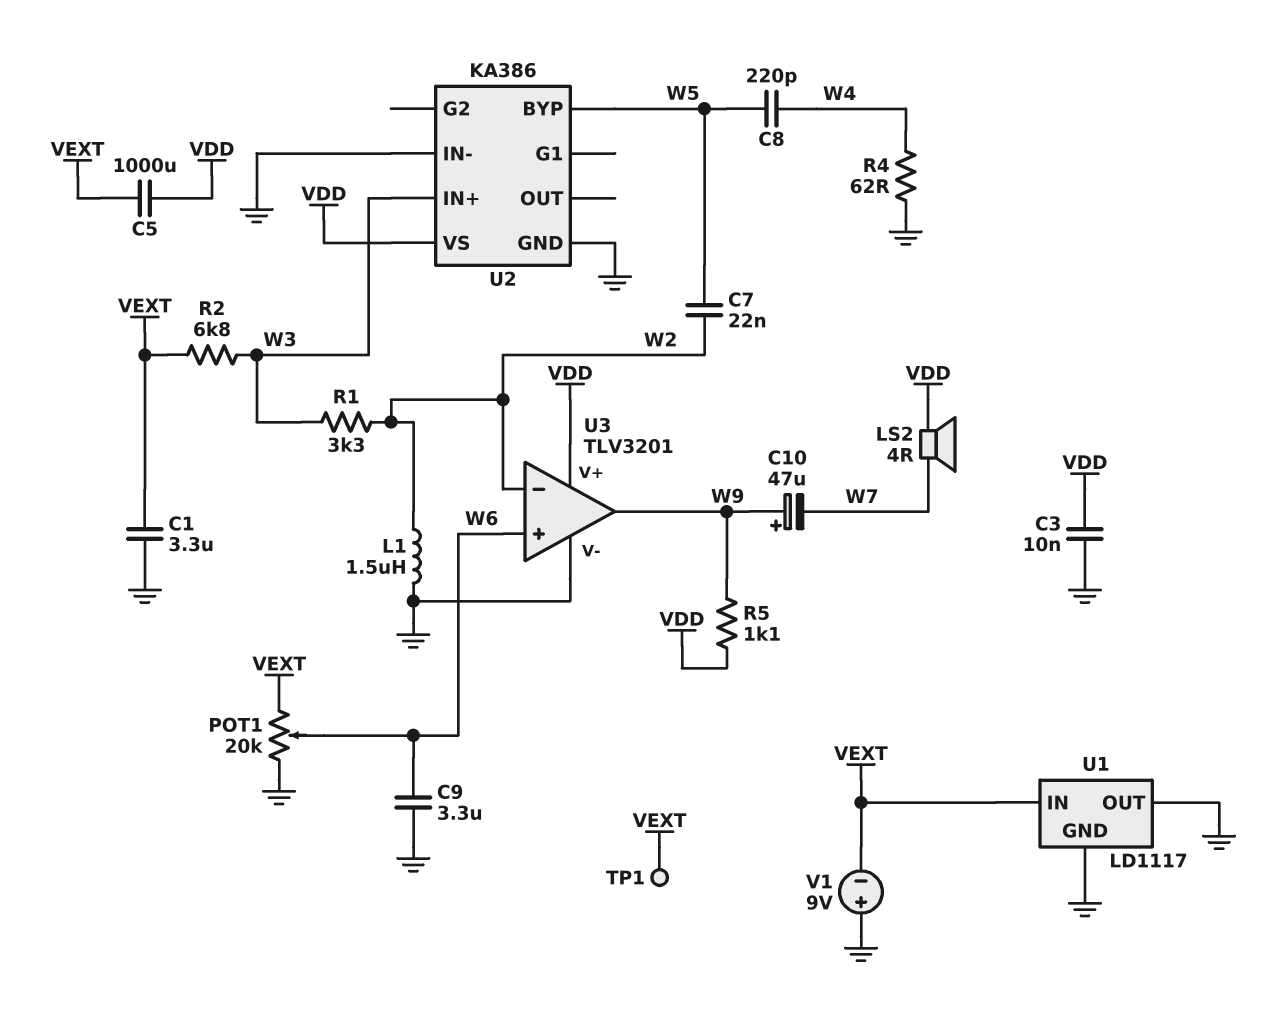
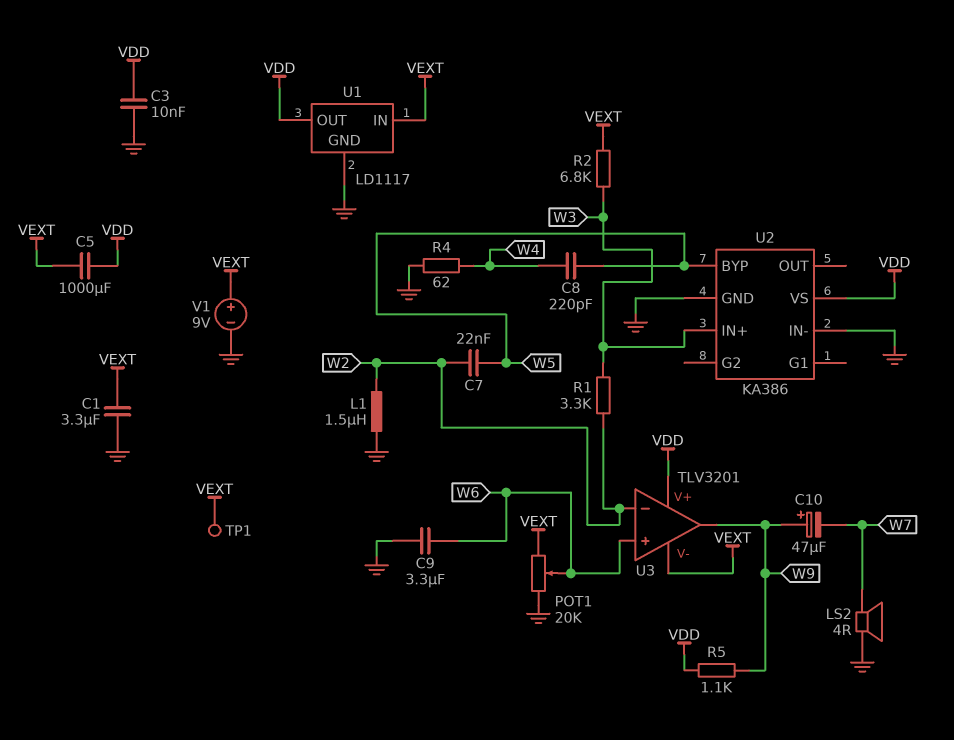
LS2: speaker 4R (VDD, W7) -> speaker 4R (GND, W7)
U1 pin OUT: GND -> VDD
U3 pin V-: GND -> VEXT
V1: 9V (plus GND, minus VEXT) -> 9V (plus VEXT, minus GND)

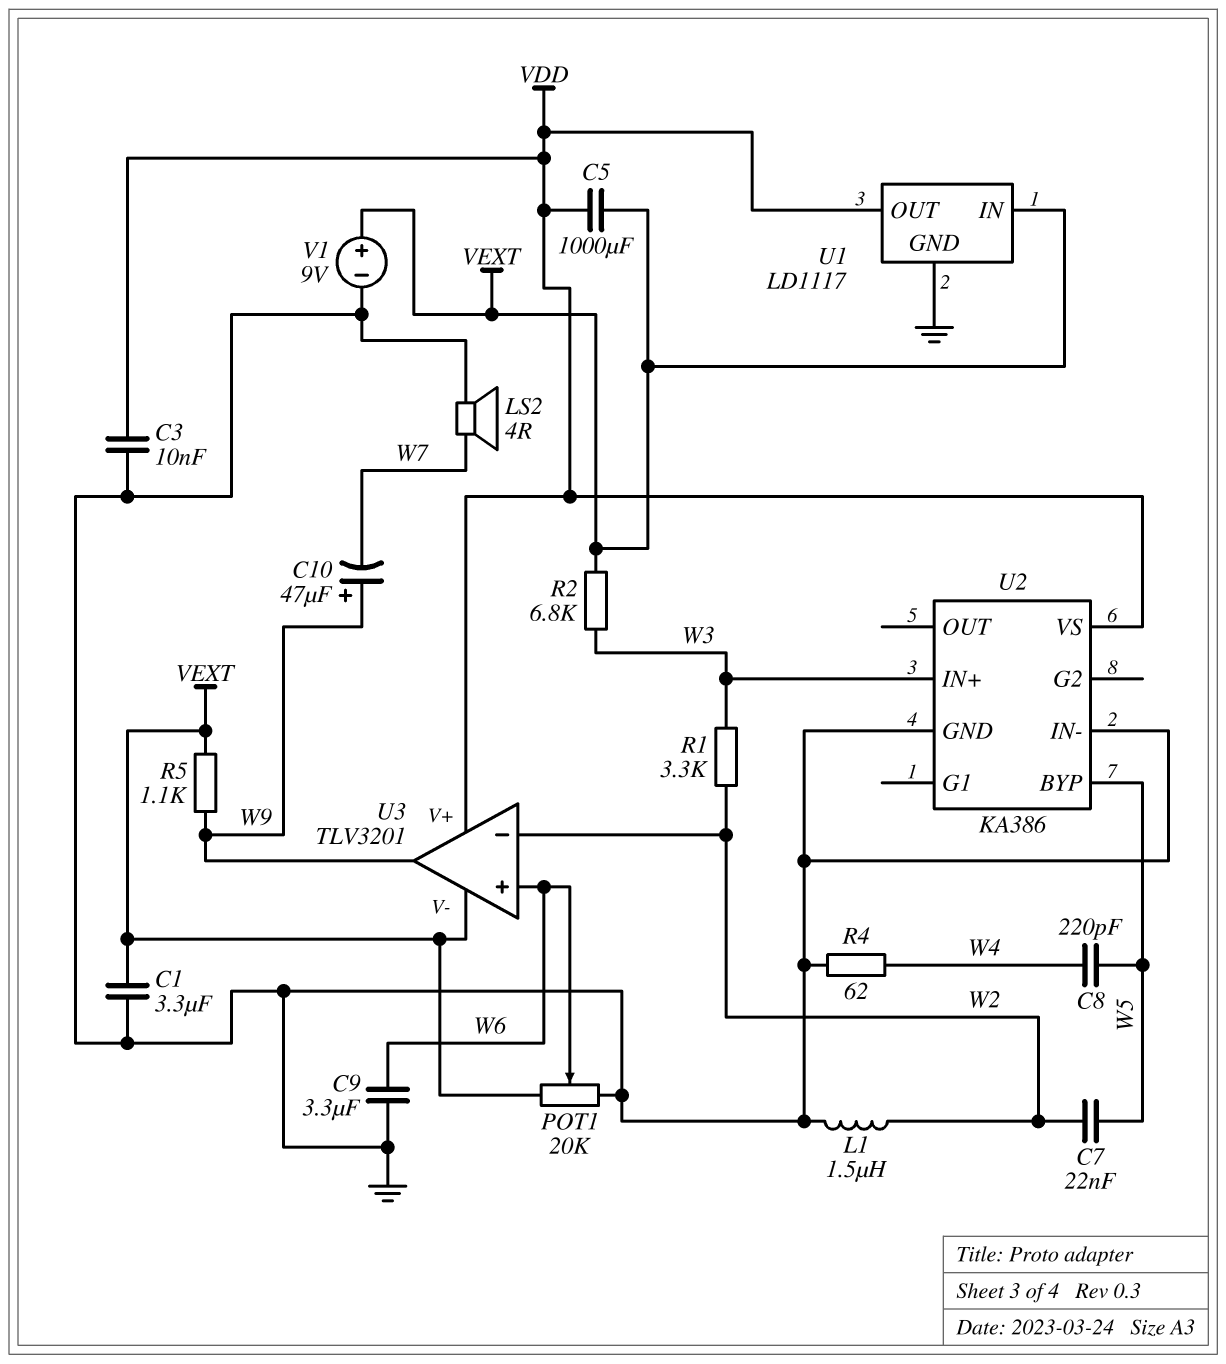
R5: 1.1k (VDD, W9) -> 1.1k (VEXT, W9)
TP1: test point (VEXT) -> none

